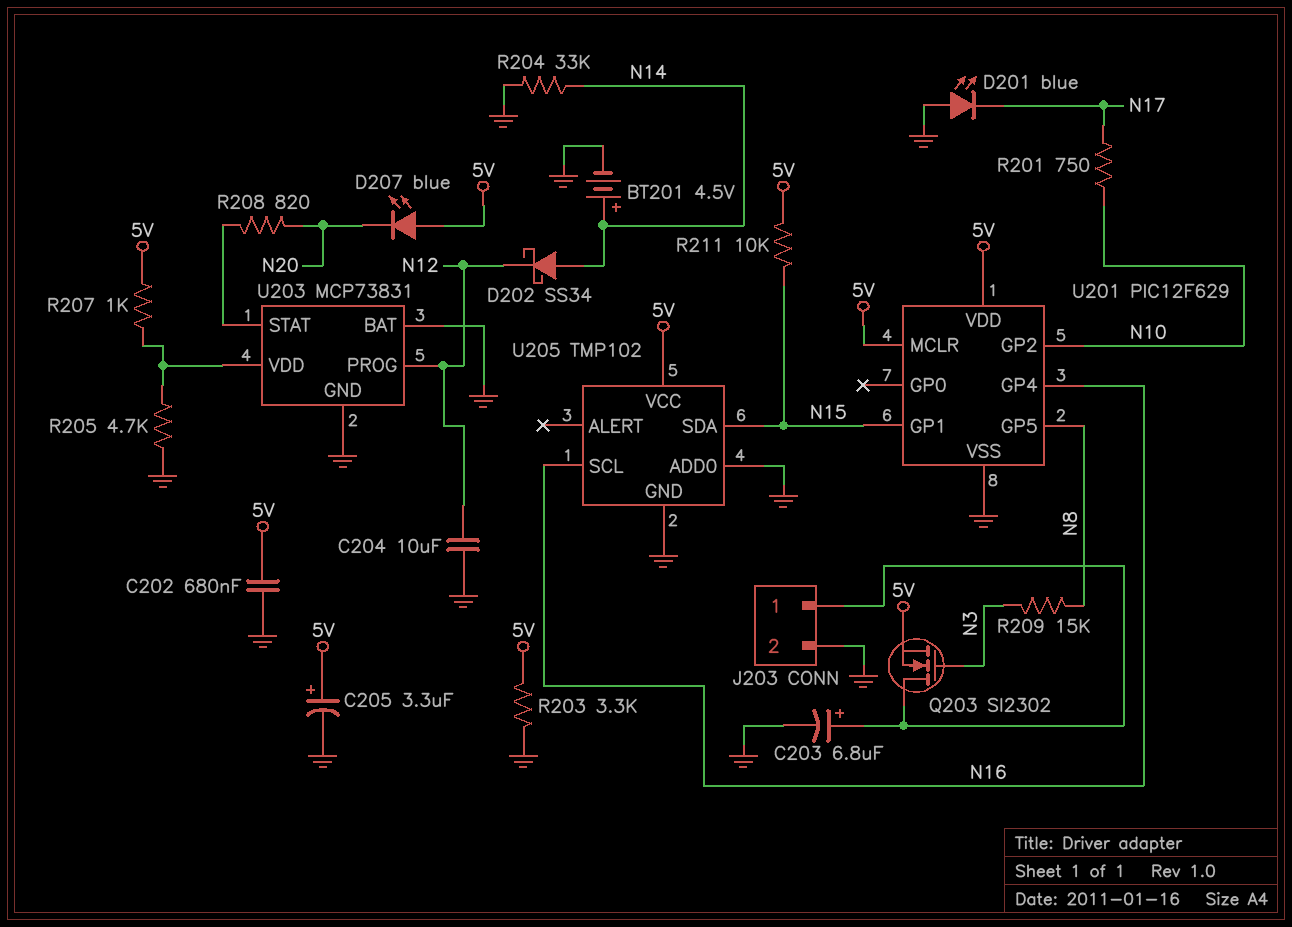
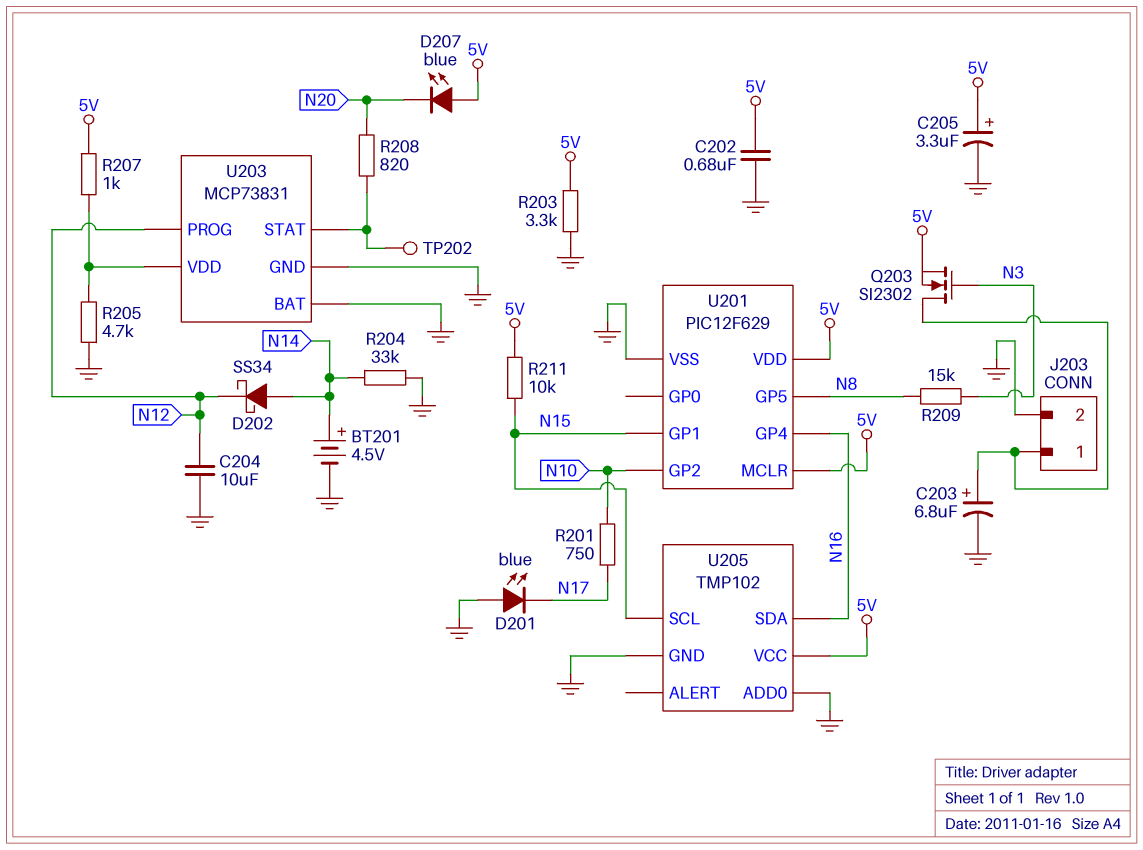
TP202: none -> test point (U203/STAT)
U205 pin SCL: N16 -> N15
U205 pin SDA: N15 -> N16

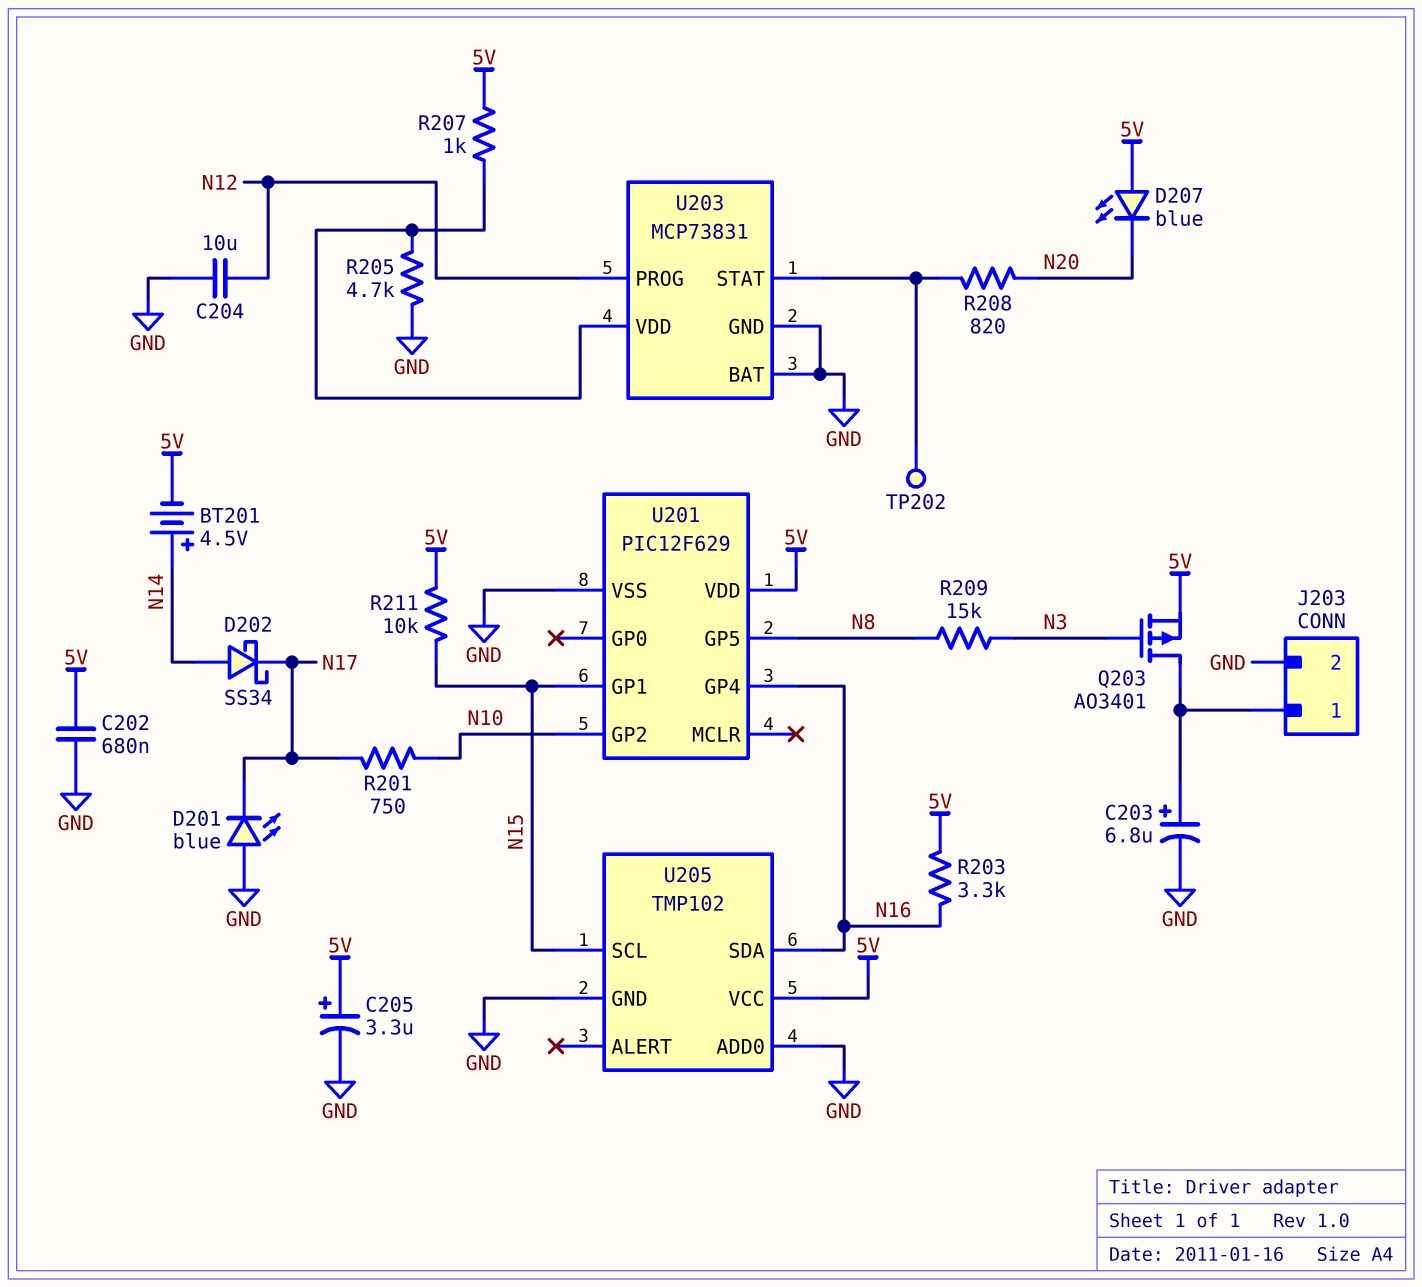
BT201: 4.5V (plus N14, minus GND) -> 4.5V (plus N14, minus 5V)
D202: schottky SS34 (A N14, K N12) -> schottky SS34 (A N14, K N17)
Q203: NMOS SI2302 (G N3, D J203/1, S 5V) -> PMOS AO3401 (G N3, D J203/1, S 5V)
R203: 3.3k (5V, GND) -> 3.3k (5V, N16)
R204: 33k (GND, N14) -> none
U201 pin MCLR: 5V -> none

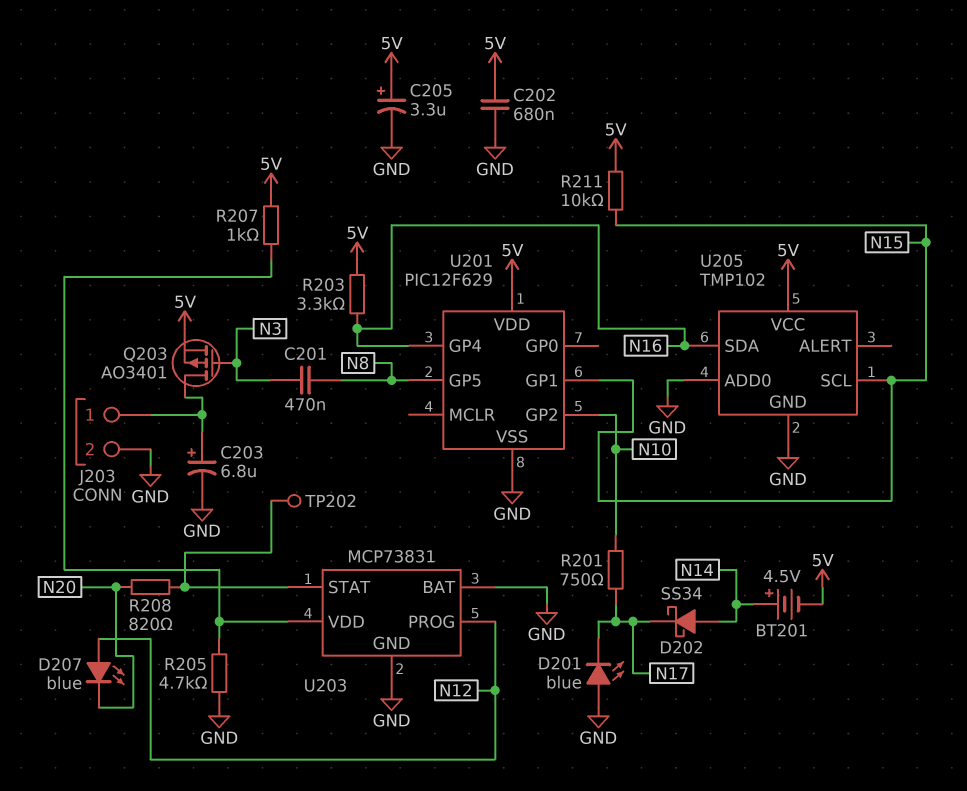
C201: none -> 470nF (N3, N8)
C204: 10uF (GND, N12) -> none
D207: LED blue (A 5V, K N20) -> LED blue (A N12, K N20)
R209: 15k (N3, N8) -> none

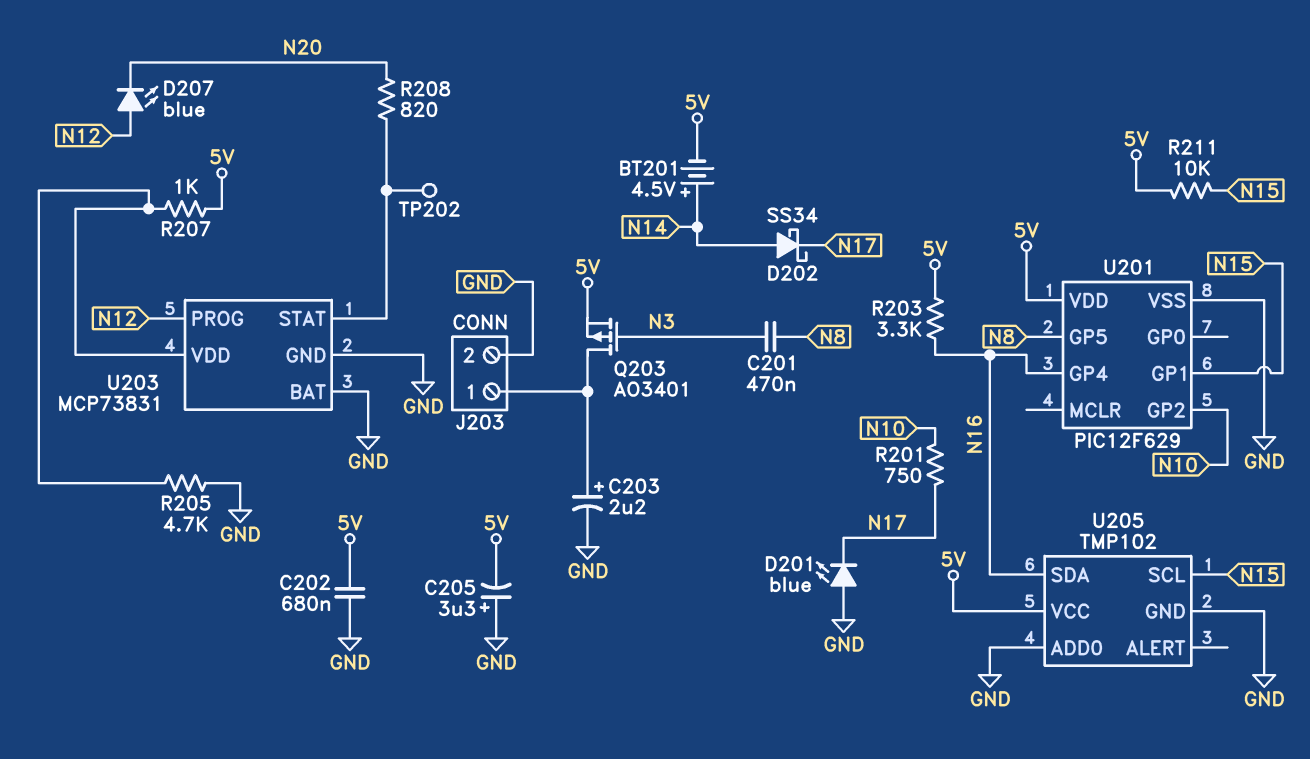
C203: 6.8uF (plus J203/1, minus GND) -> 2.2uF (plus J203/1, minus GND)
C205: 3.3uF (plus 5V, minus GND) -> 3.3uF (plus GND, minus 5V)

